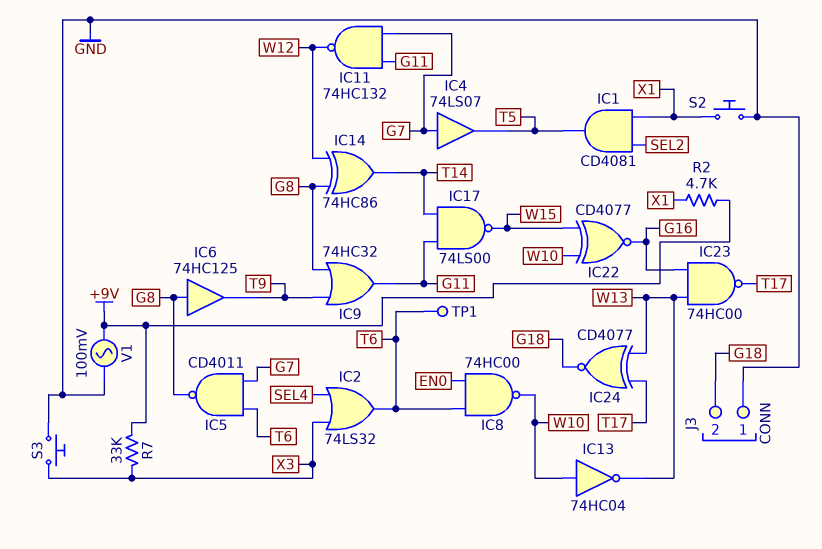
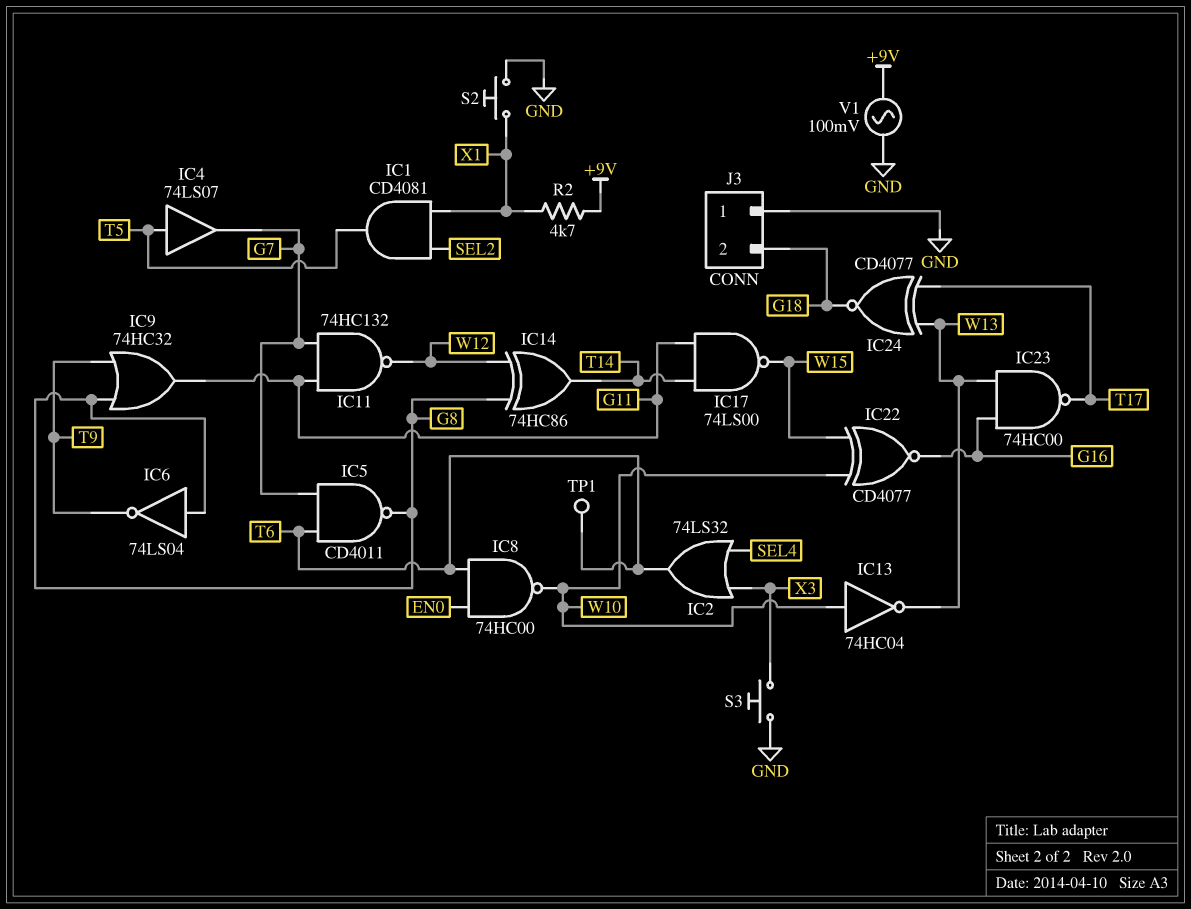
IC4: buffer 74LS07 (in G7, out T5) -> buffer 74LS07 (in T5, out G7)
IC6: buffer 74HC125 (in G8, out T9) -> NOT 74LS04 (in G8, out T9)
R7: 33k (+9V, X3) -> none

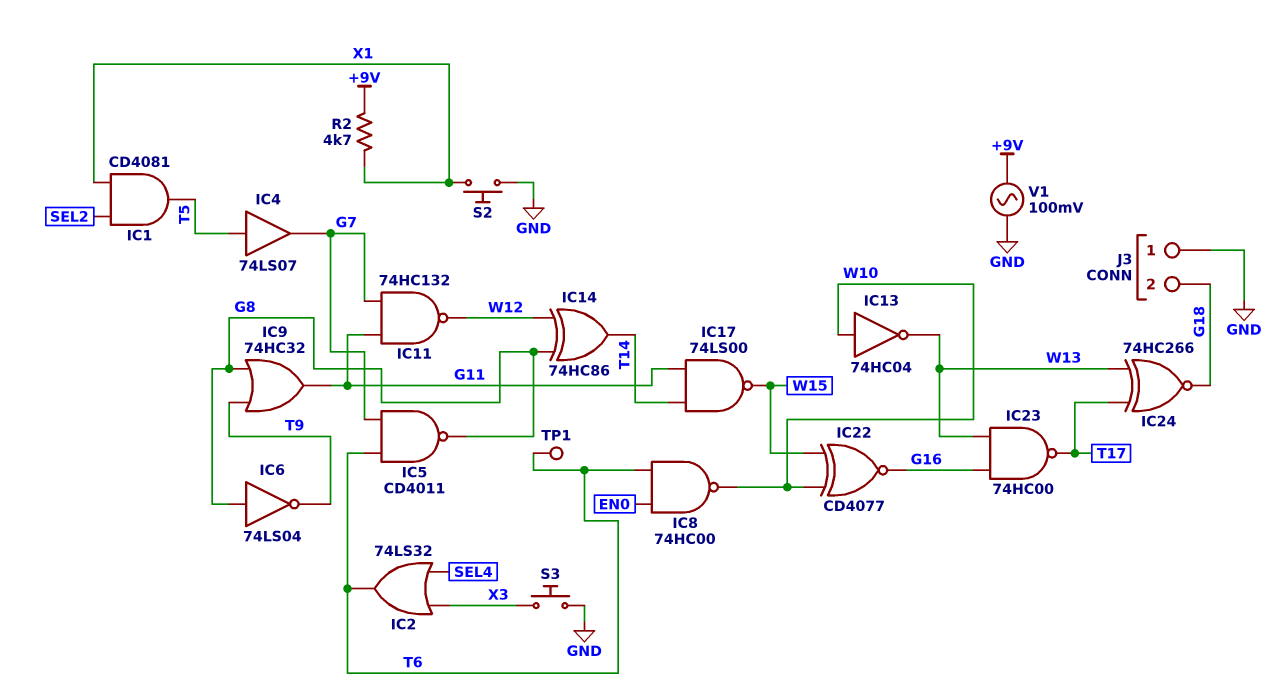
IC24: XNOR CD4077 (in T17, in W13, out G18) -> XNOR 74HC266 (in T17, in W13, out G18)

